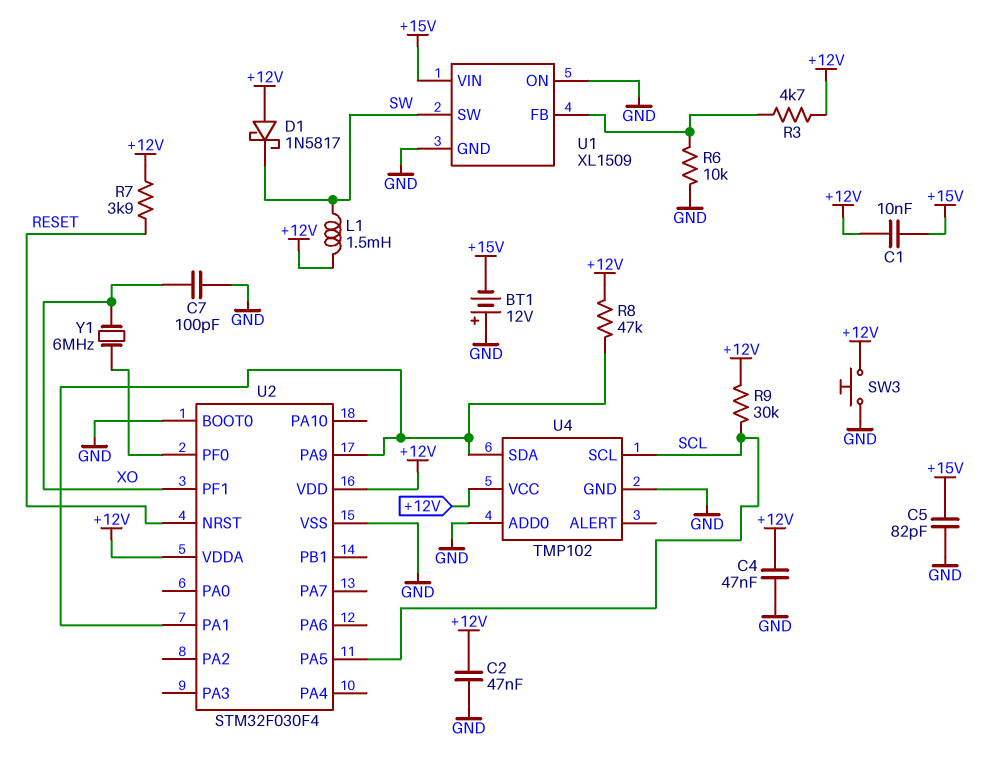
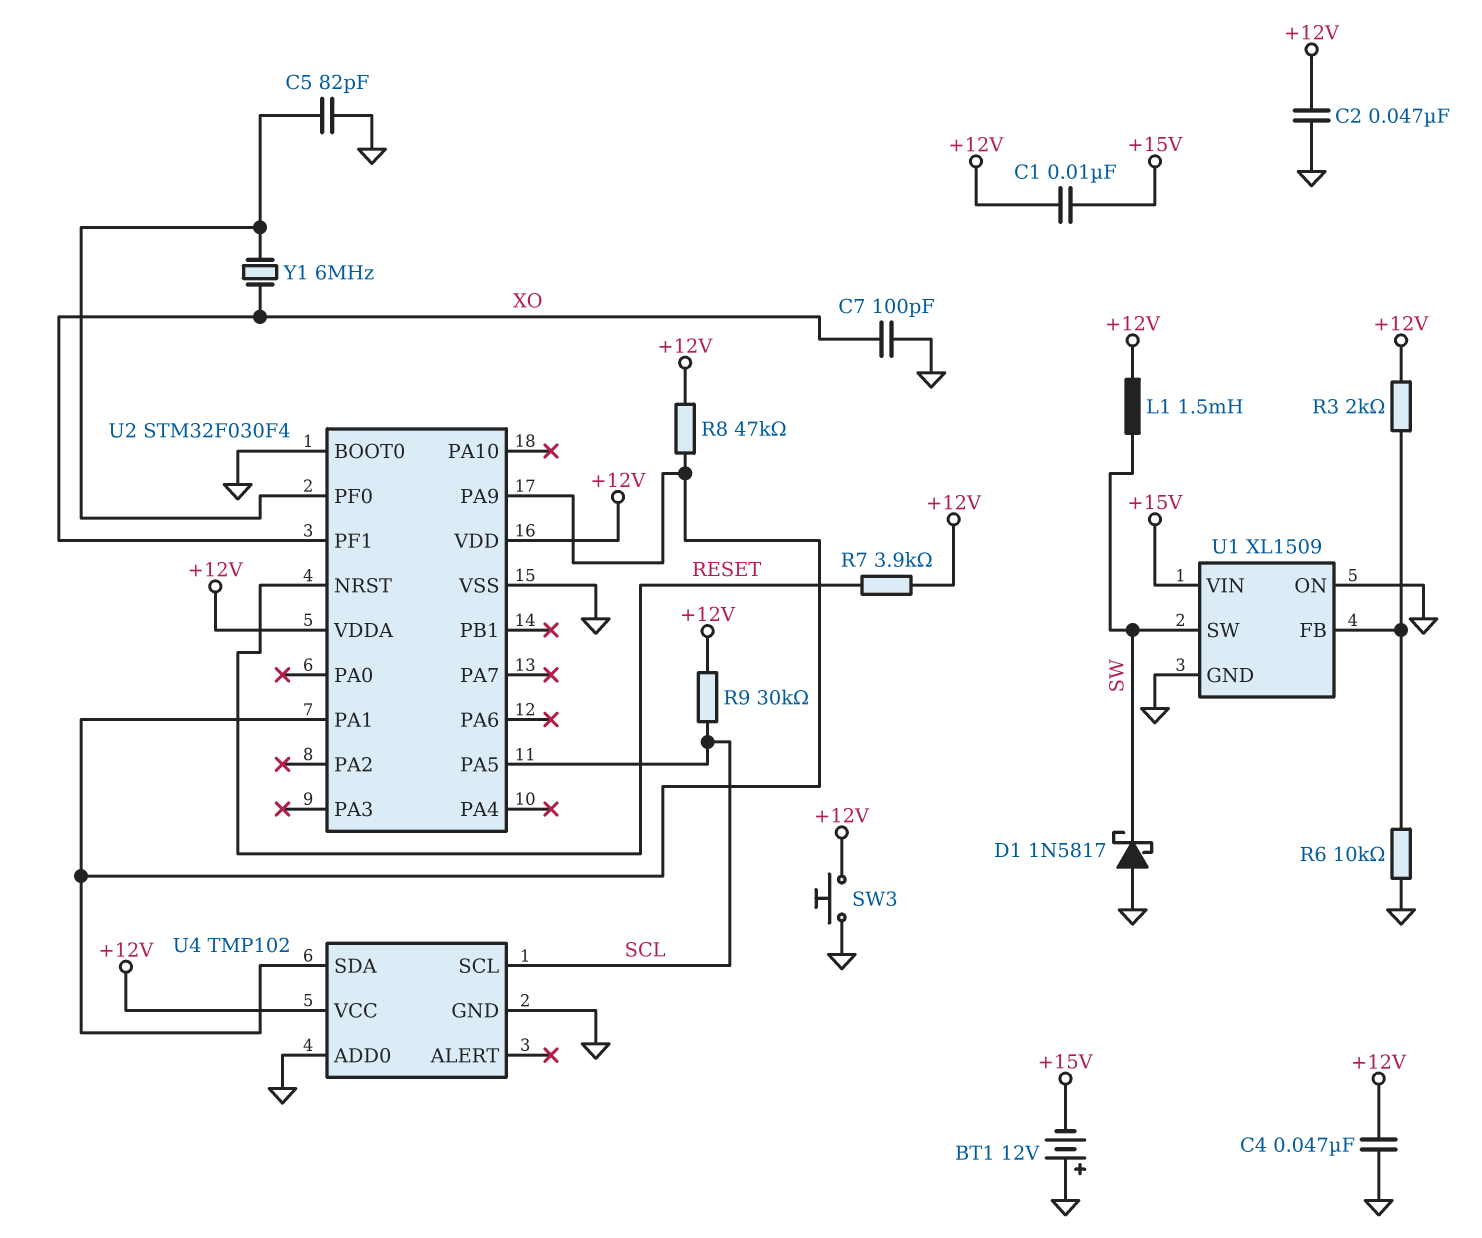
C5: 82pF (+15V, GND) -> 82pF (GND, U2/PF0)
D1: schottky 1N5817 (A +12V, K SW) -> schottky 1N5817 (A GND, K SW)
R3: 4.7k (+12V, U1/FB) -> 2k (+12V, U1/FB)

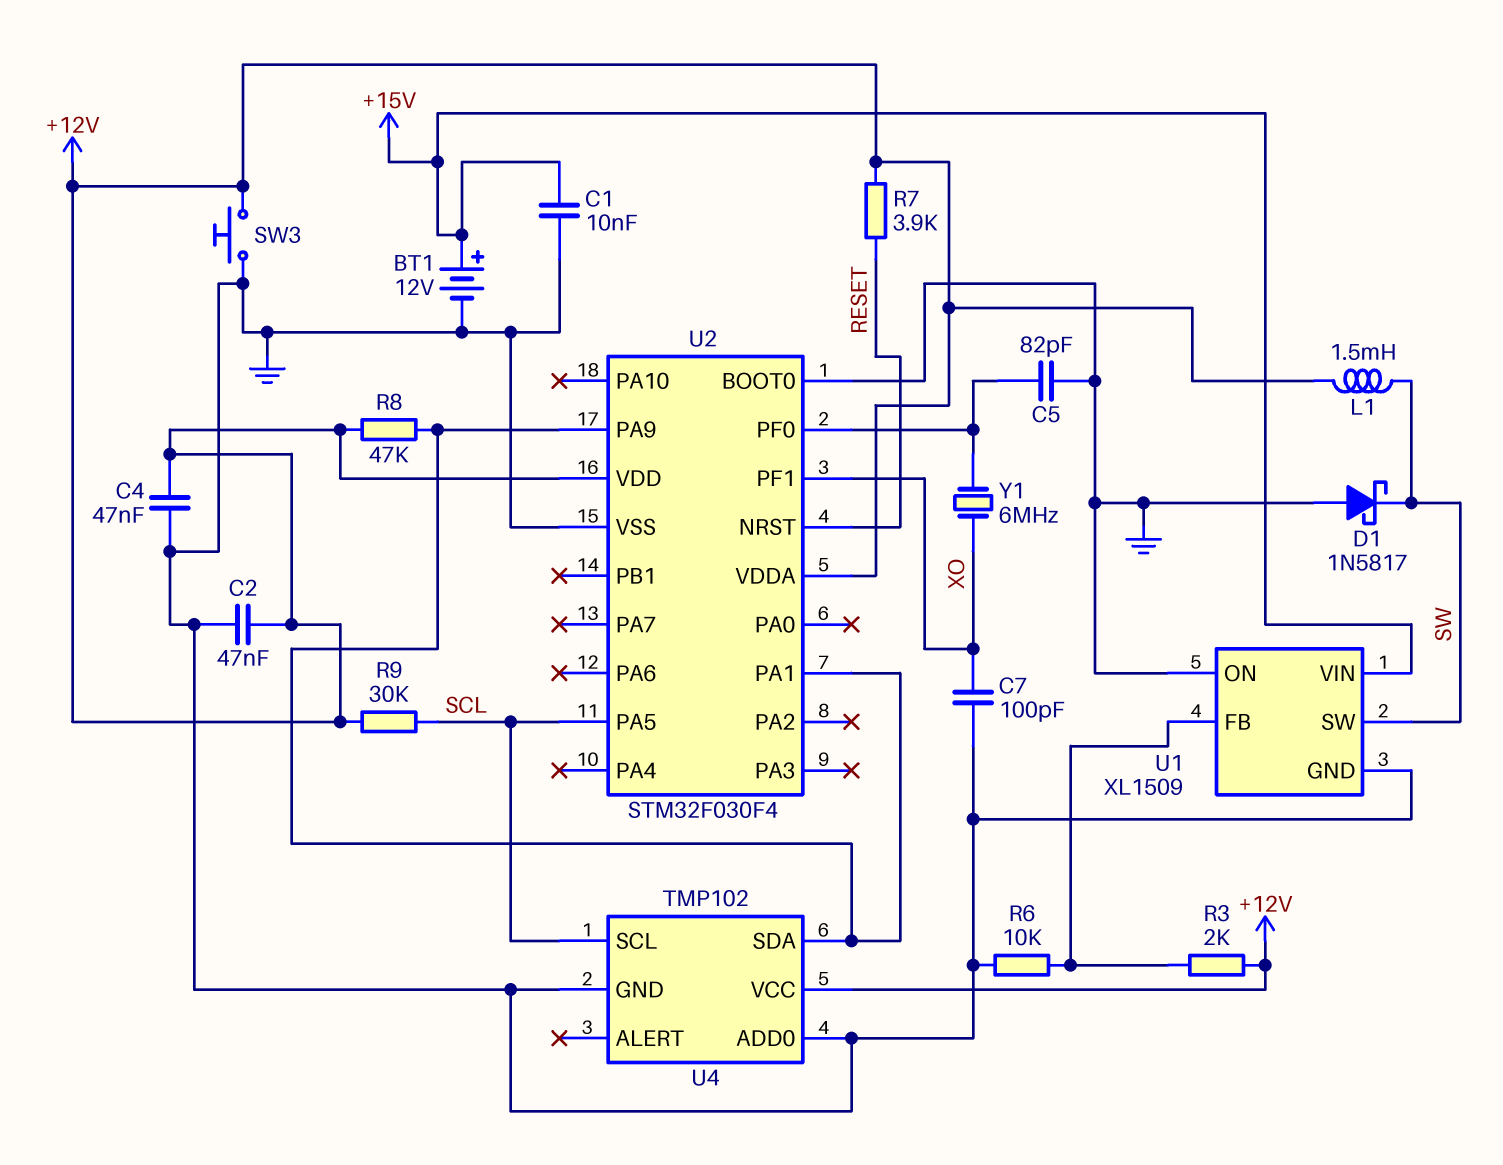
BT1: 12V (plus GND, minus +15V) -> 12V (plus +15V, minus GND)
C1: 10nF (+12V, +15V) -> 10nF (+15V, GND)

